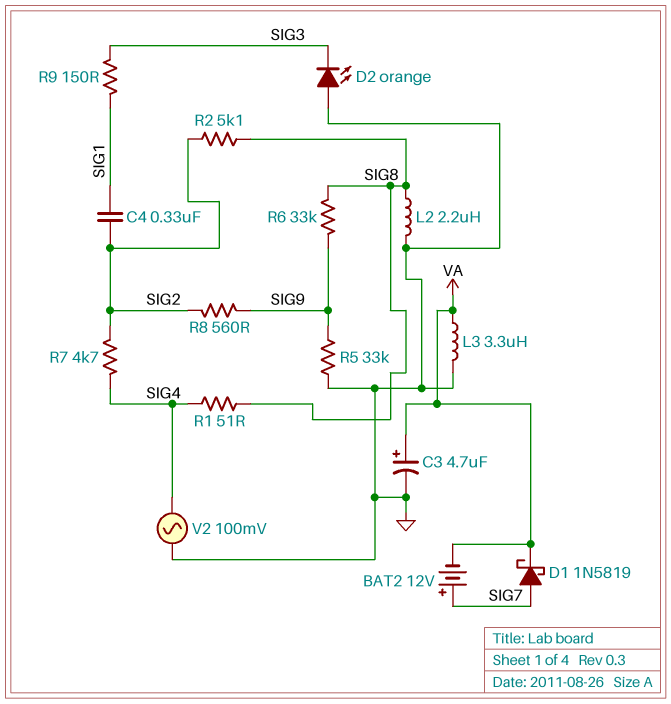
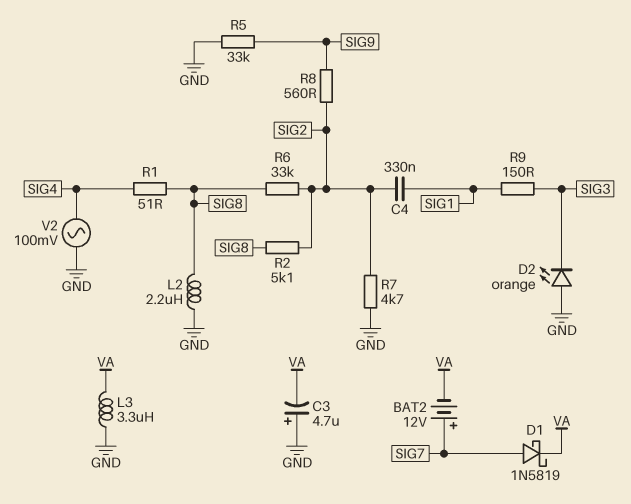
C3: 4.7uF (plus VA, minus GND) -> 4.7uF (plus GND, minus VA)
R6: 33k (SIG8, SIG9) -> 33k (SIG2, SIG8)
R7: 4.7k (SIG2, SIG4) -> 4.7k (GND, SIG2)

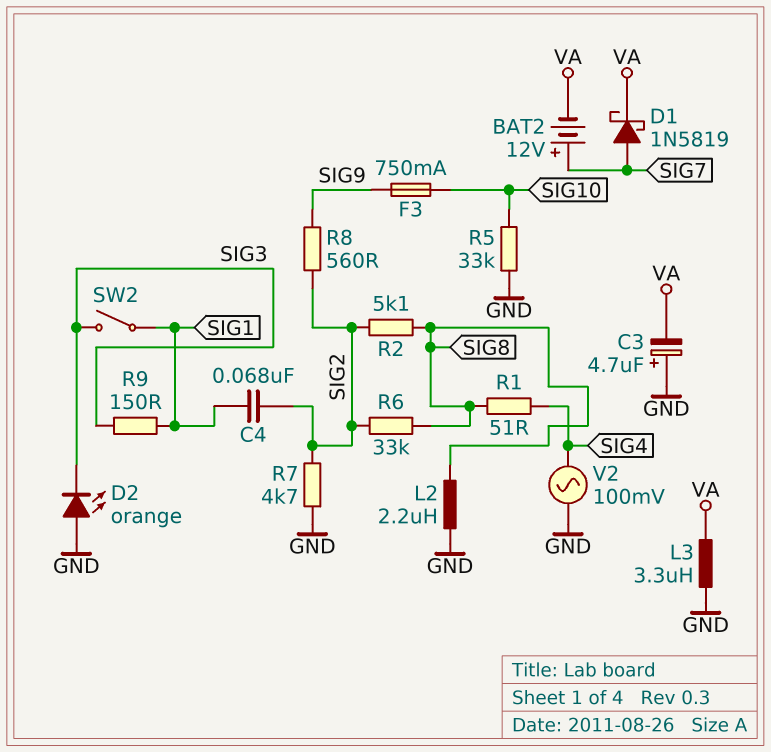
C4: 330nF (SIG1, SIG2) -> 68nF (SIG1, SIG2)
F3: none -> 750mA (SIG9, SIG10)
R5: 33k (GND, SIG9) -> 33k (GND, SIG10)
SW2: none -> switch (SIG1, SIG3)

